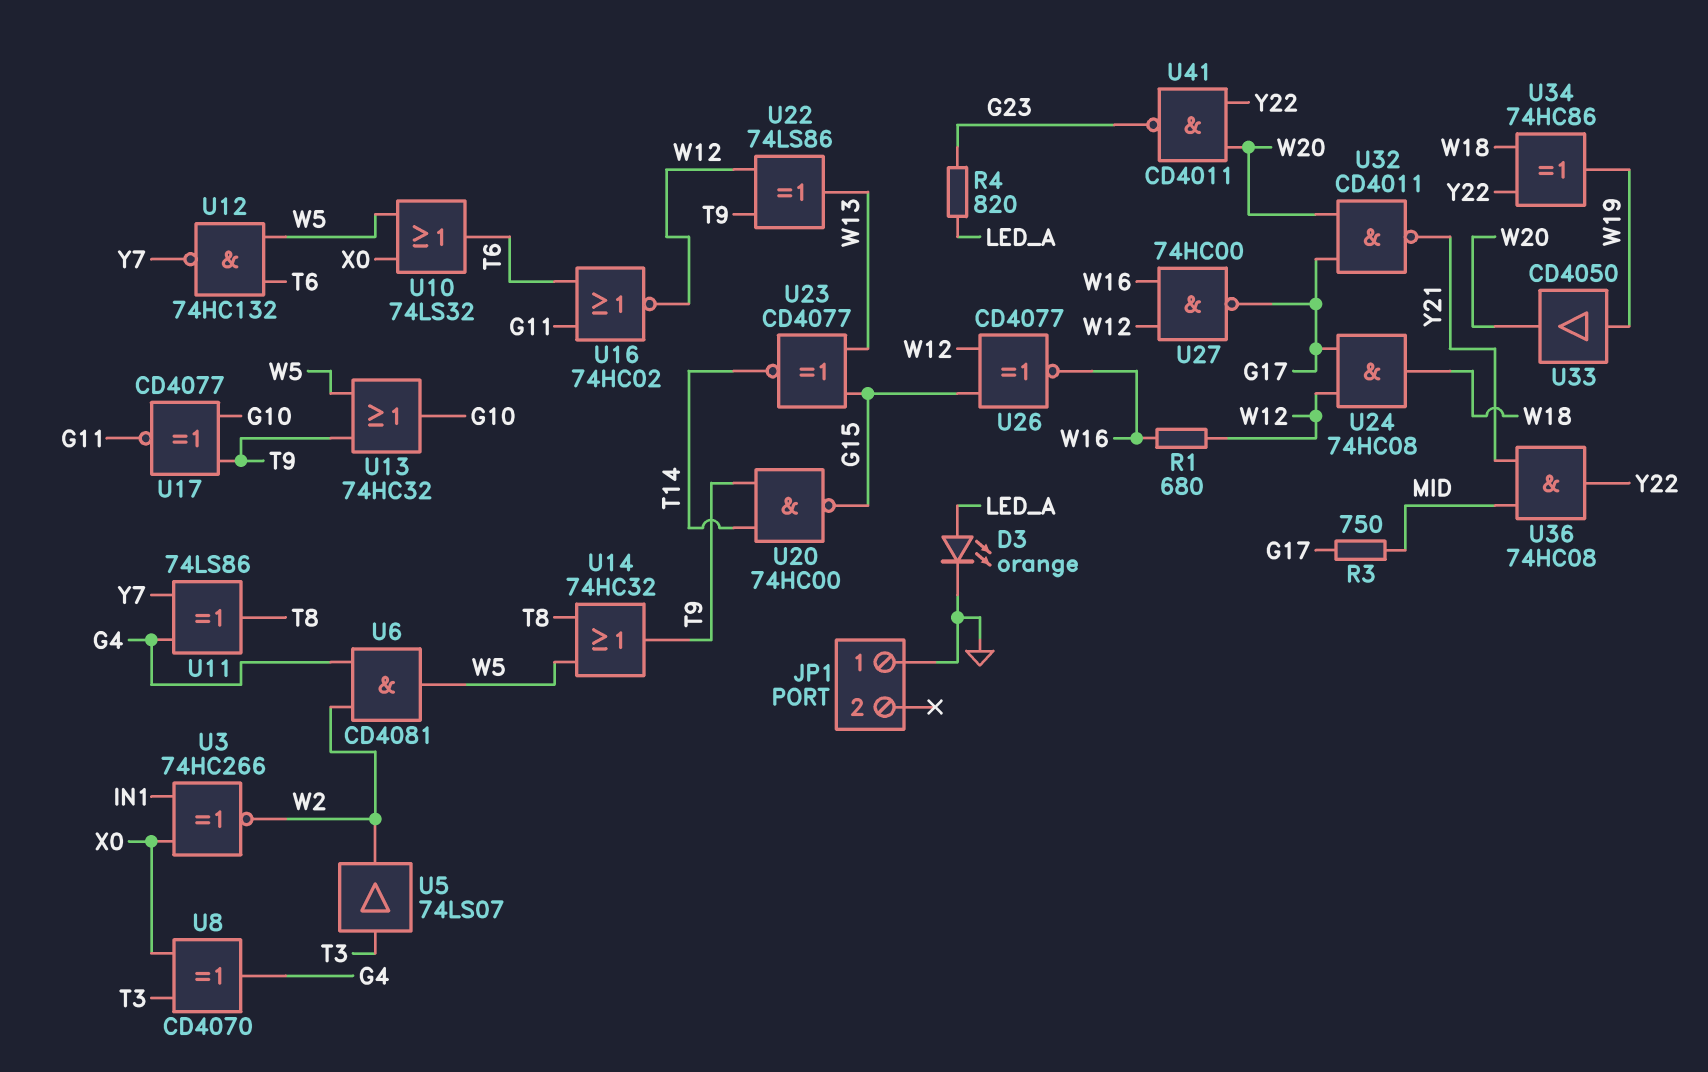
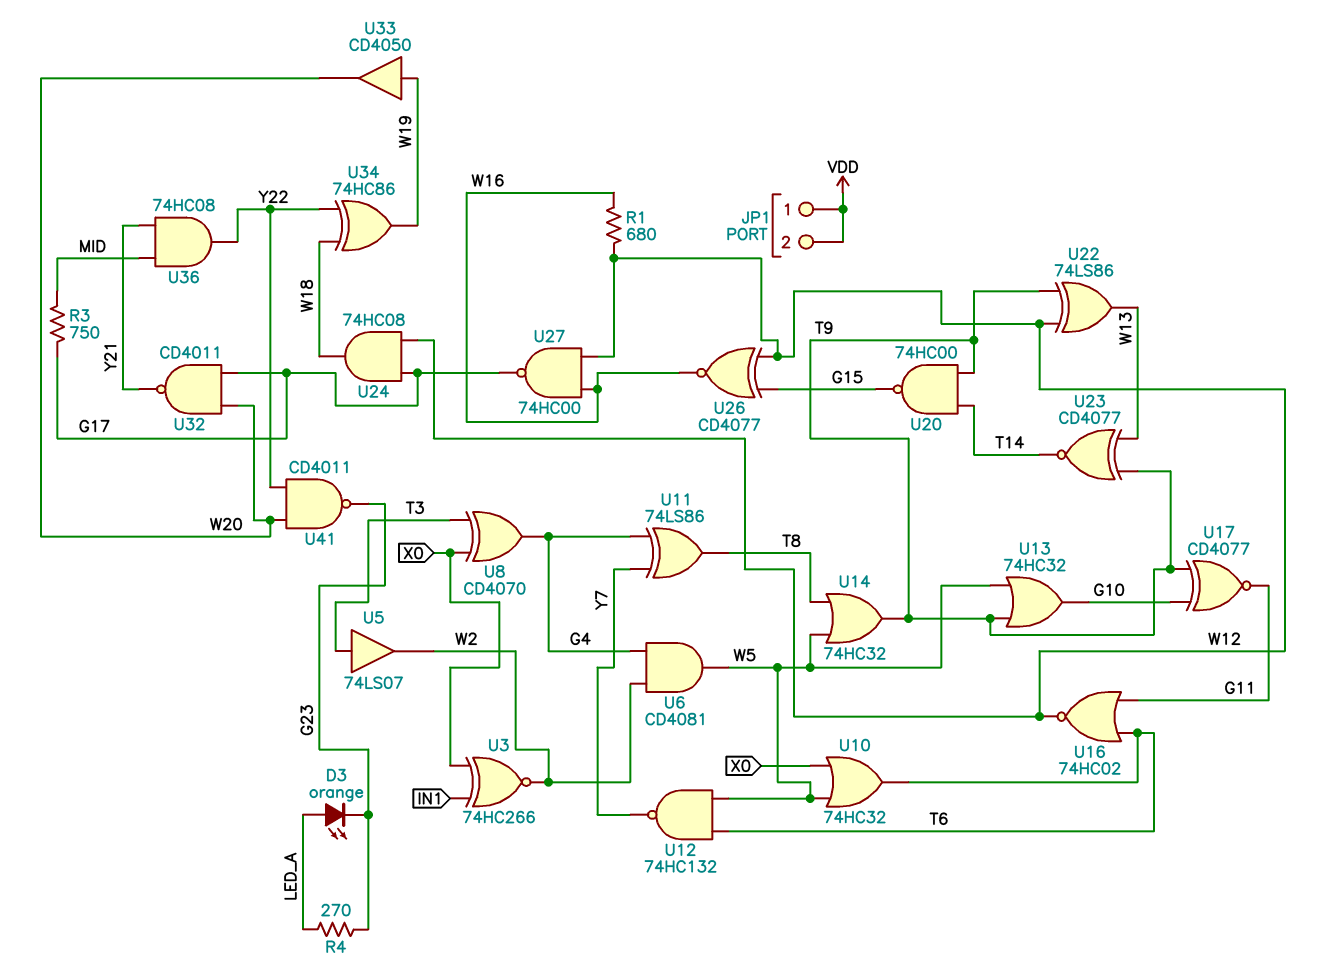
D3: LED orange (A LED_A, K GND) -> LED orange (A LED_A, K G23)
JP1 pin 1: GND -> VDD
JP1 pin 2: none -> VDD
R4: 820 (G23, LED_A) -> 270 (G23, LED_A)
U10: OR 74LS32 (in W5, in X0, out T6) -> OR 74HC32 (in W5, in X0, out T6)
U23: XNOR CD4077 (in G15, in W13, out T14) -> XNOR CD4077 (in T9, in W13, out T14)

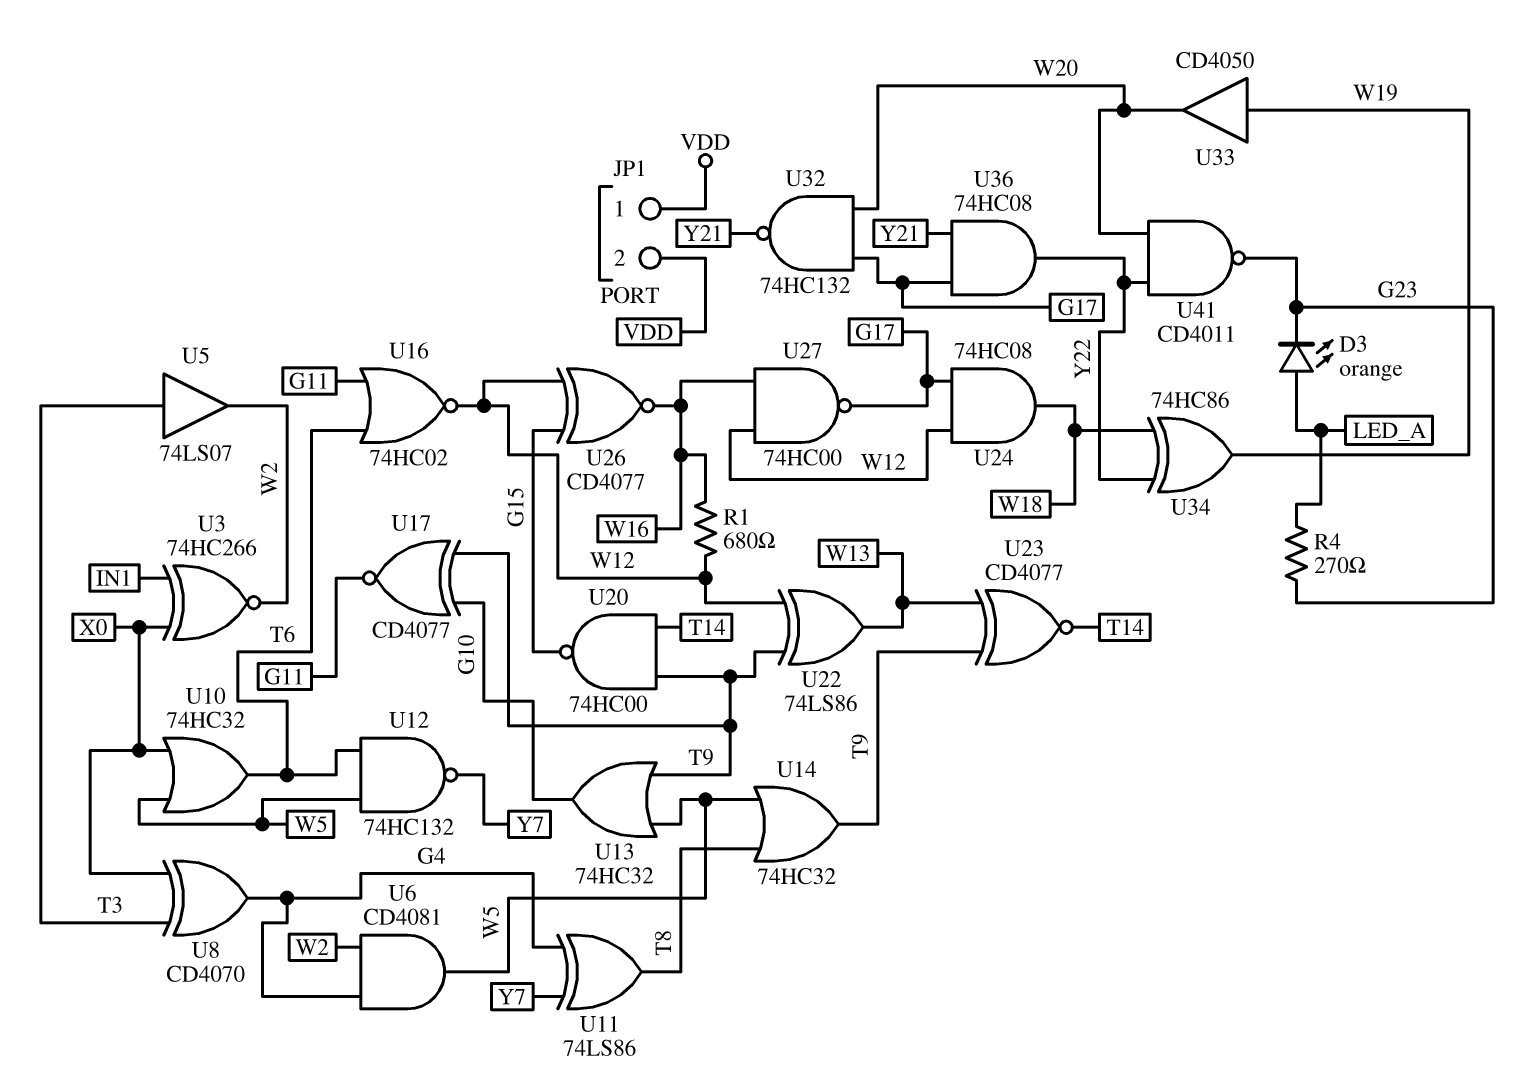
R3: 750 (G17, MID) -> none
U32: NAND CD4011 (in G17, in W20, out Y21) -> NAND 74HC132 (in G17, in W20, out Y21)
U36: AND 74HC08 (in MID, in Y21, out Y22) -> AND 74HC08 (in G17, in Y21, out Y22)

